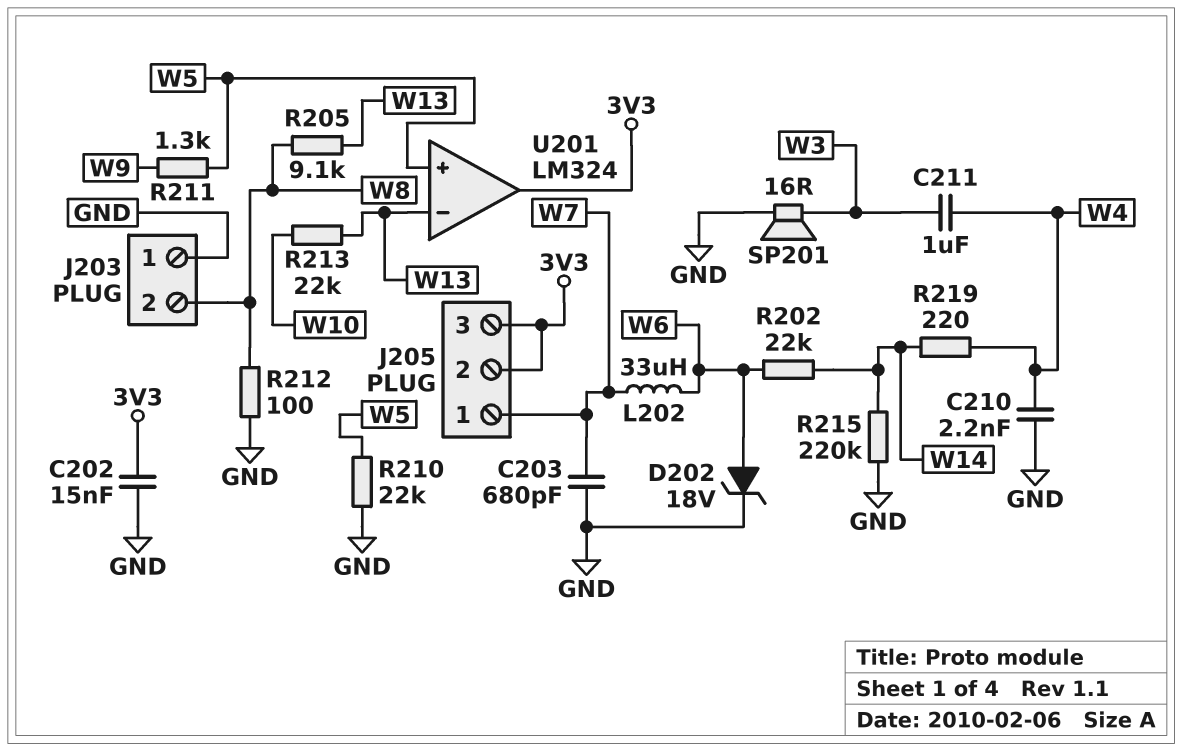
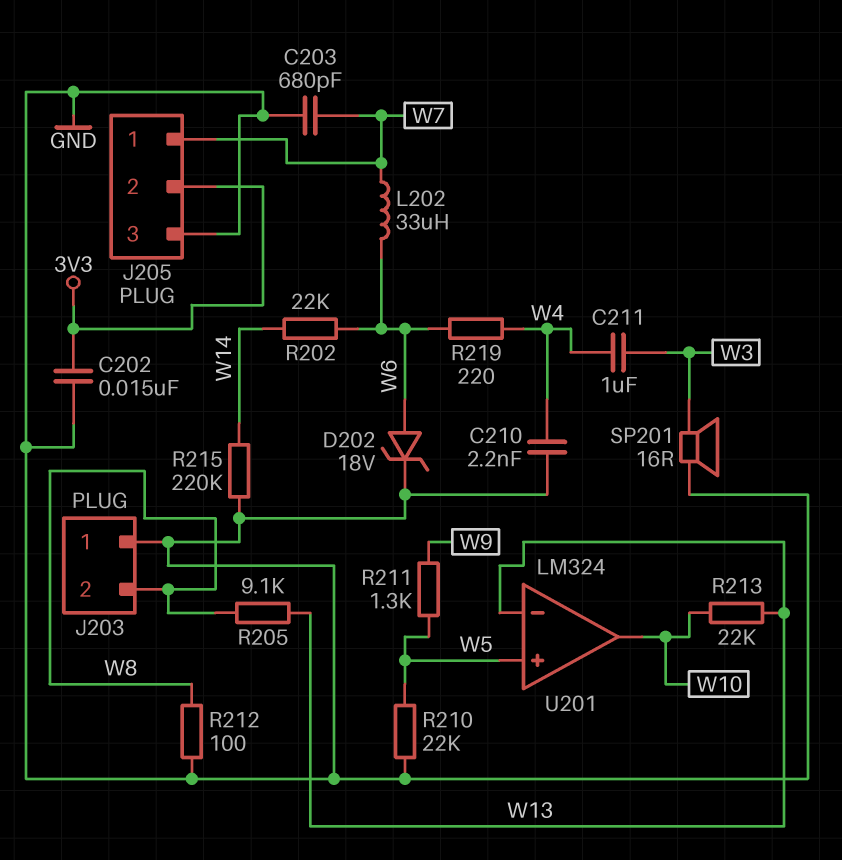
J205 pin 3: 3V3 -> GND
R219: 220 (W4, W14) -> 220 (W4, W6)
U201 pin out: 3V3 -> W10

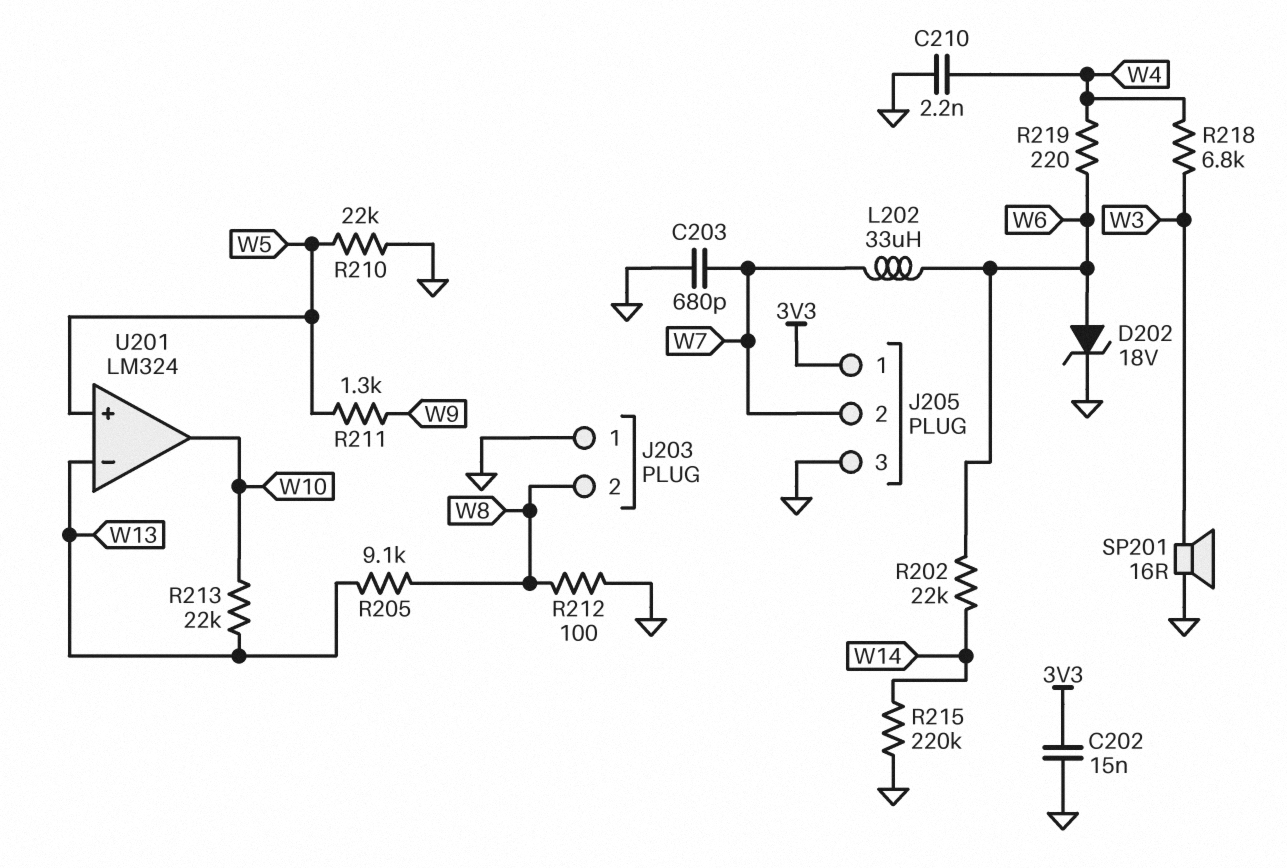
C211: 1uF (W3, W4) -> none
J205 pin 1: W7 -> 3V3
J205 pin 2: 3V3 -> W7
R218: none -> 6.8k (W3, W4)

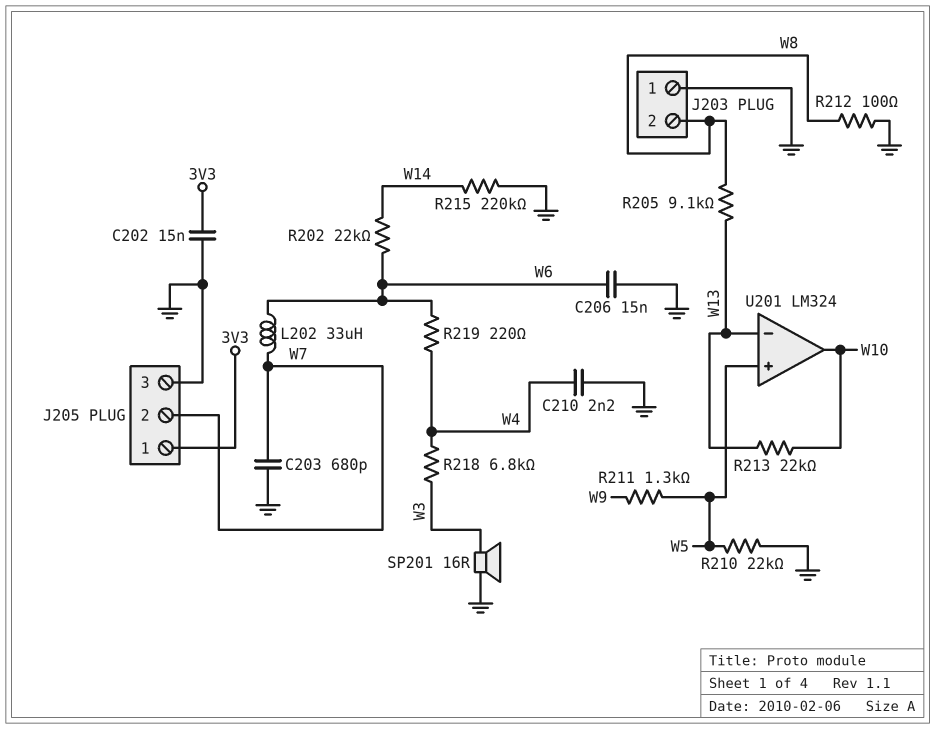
C206: none -> 15nF (GND, W6)
D202: zener 18V (A W6, K GND) -> none

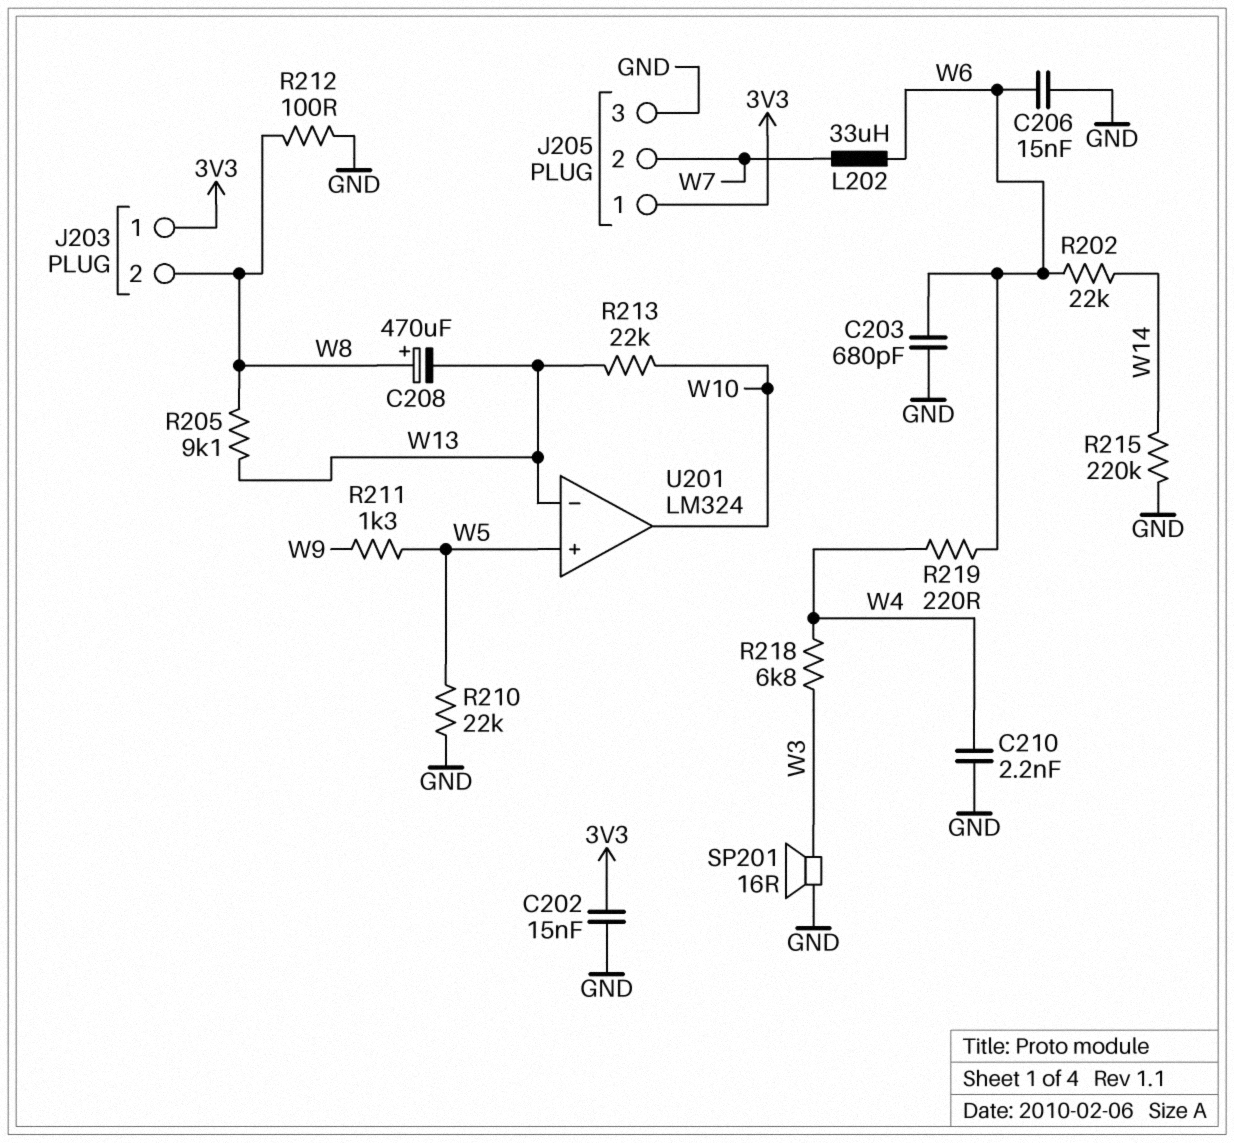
C203: 680pF (GND, W7) -> 680pF (GND, W6)
C208: none -> 470uF (plus W8, minus W13)
J203 pin 1: GND -> 3V3

